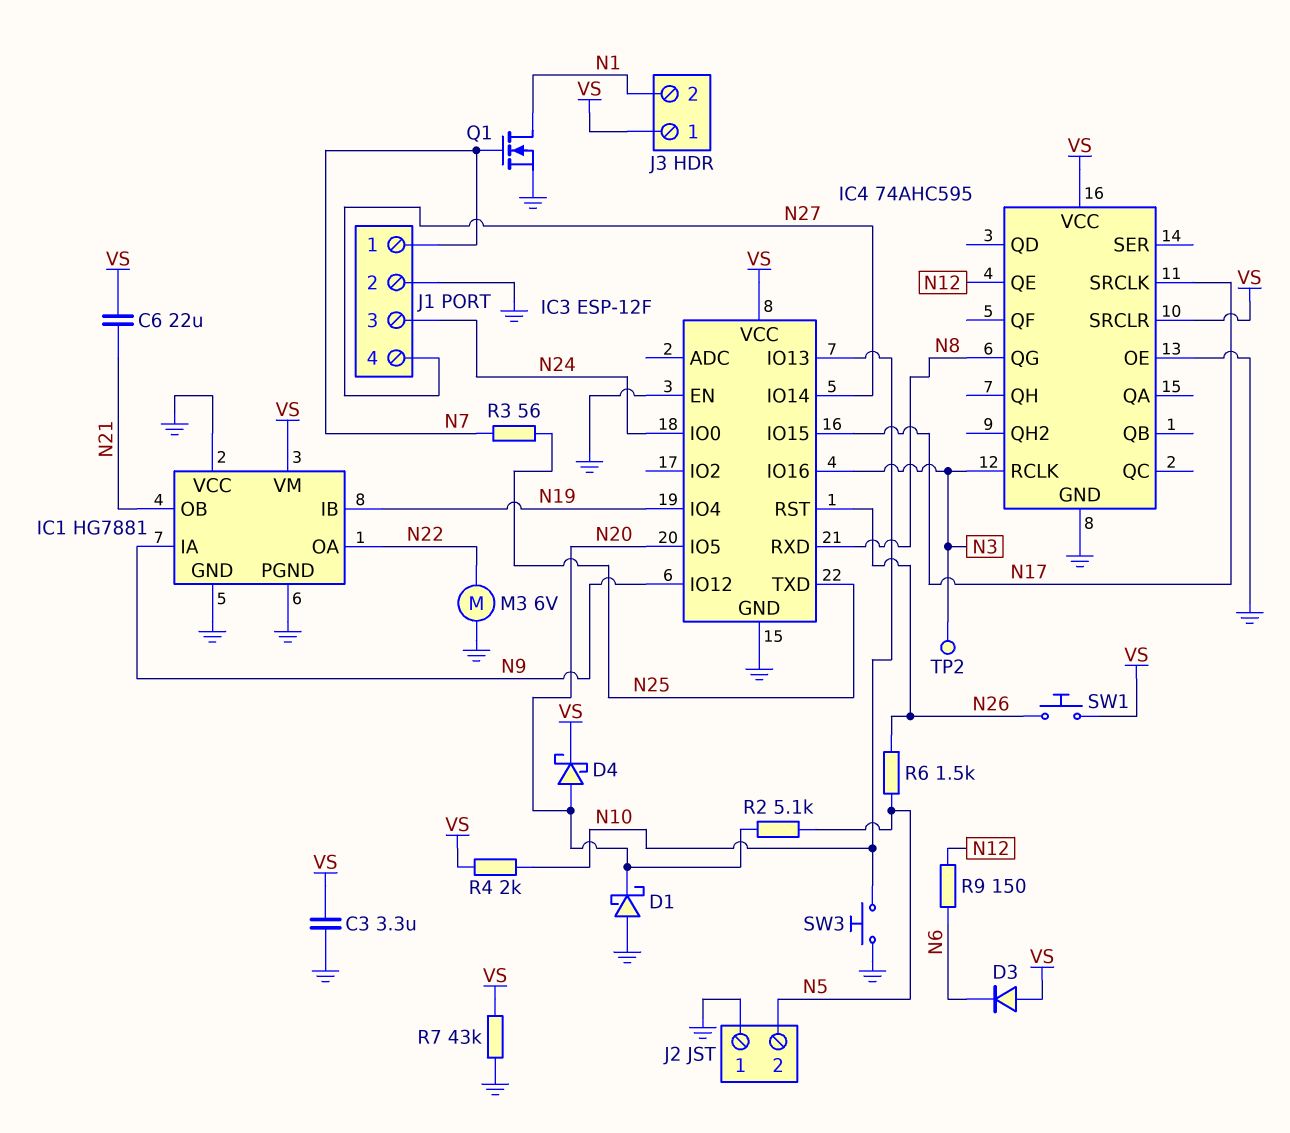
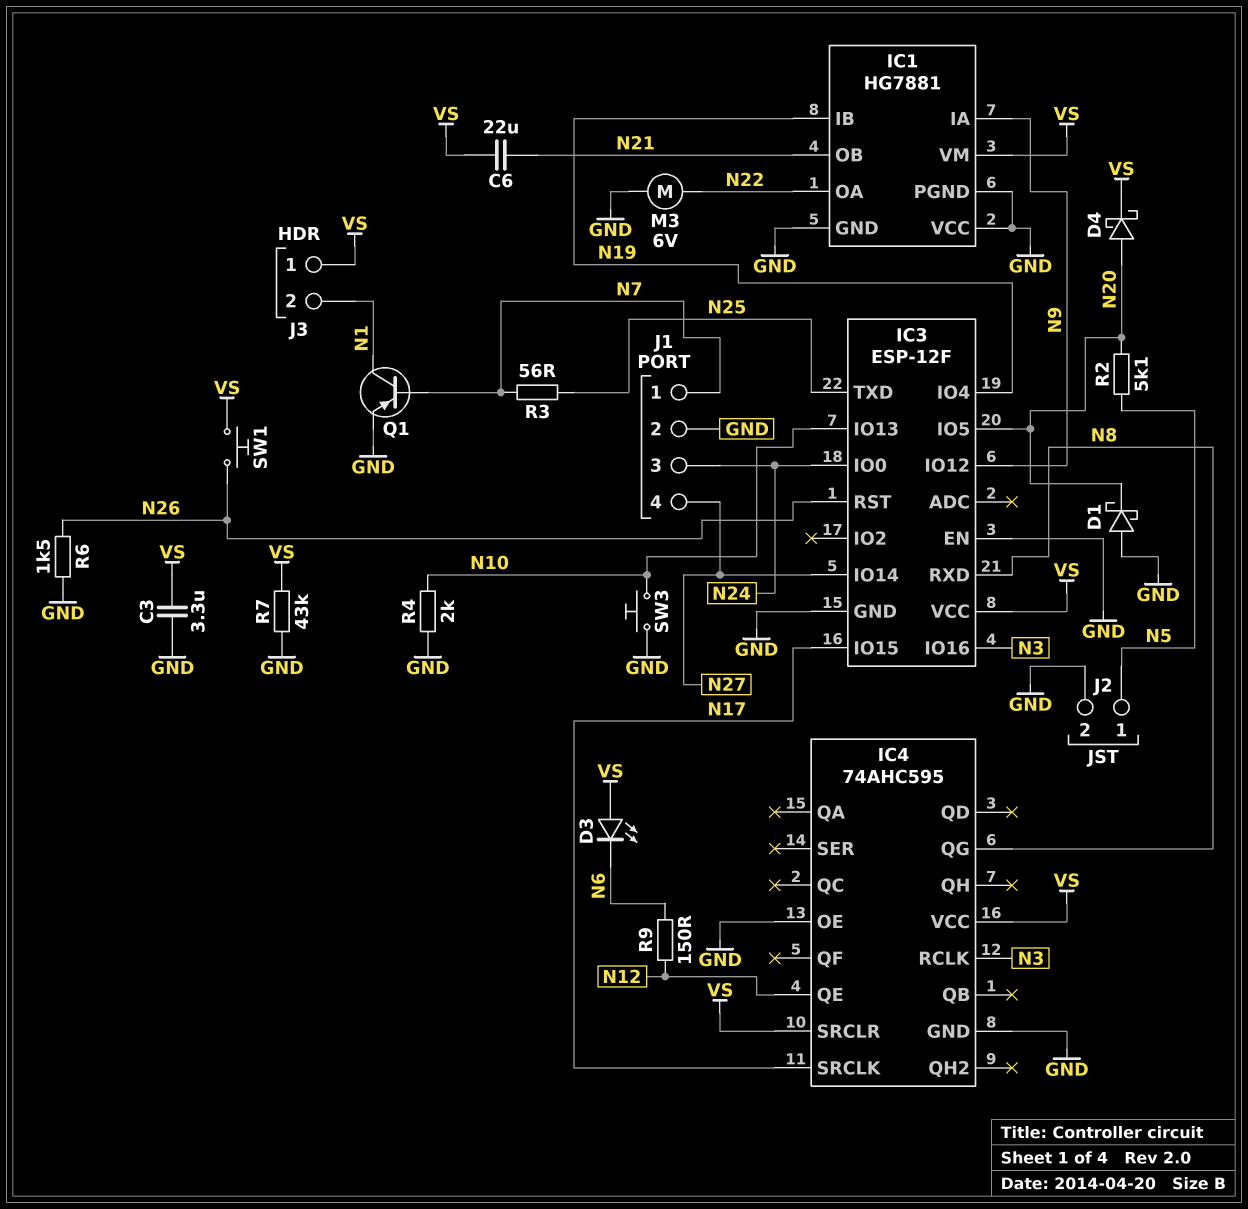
D3: diode (A VS, K N6) -> LED (A VS, K N6)
J2 pin 1: GND -> N5
J2 pin 2: N5 -> GND
Q1: NMOS (G N7, D N1, S GND) -> PNP (B N7, C N1, E GND)
R4: 2k (N10, VS) -> 2k (GND, N10)
R6: 1.5k (N5, N26) -> 1.5k (GND, N26)
TP2: test point (N3) -> none

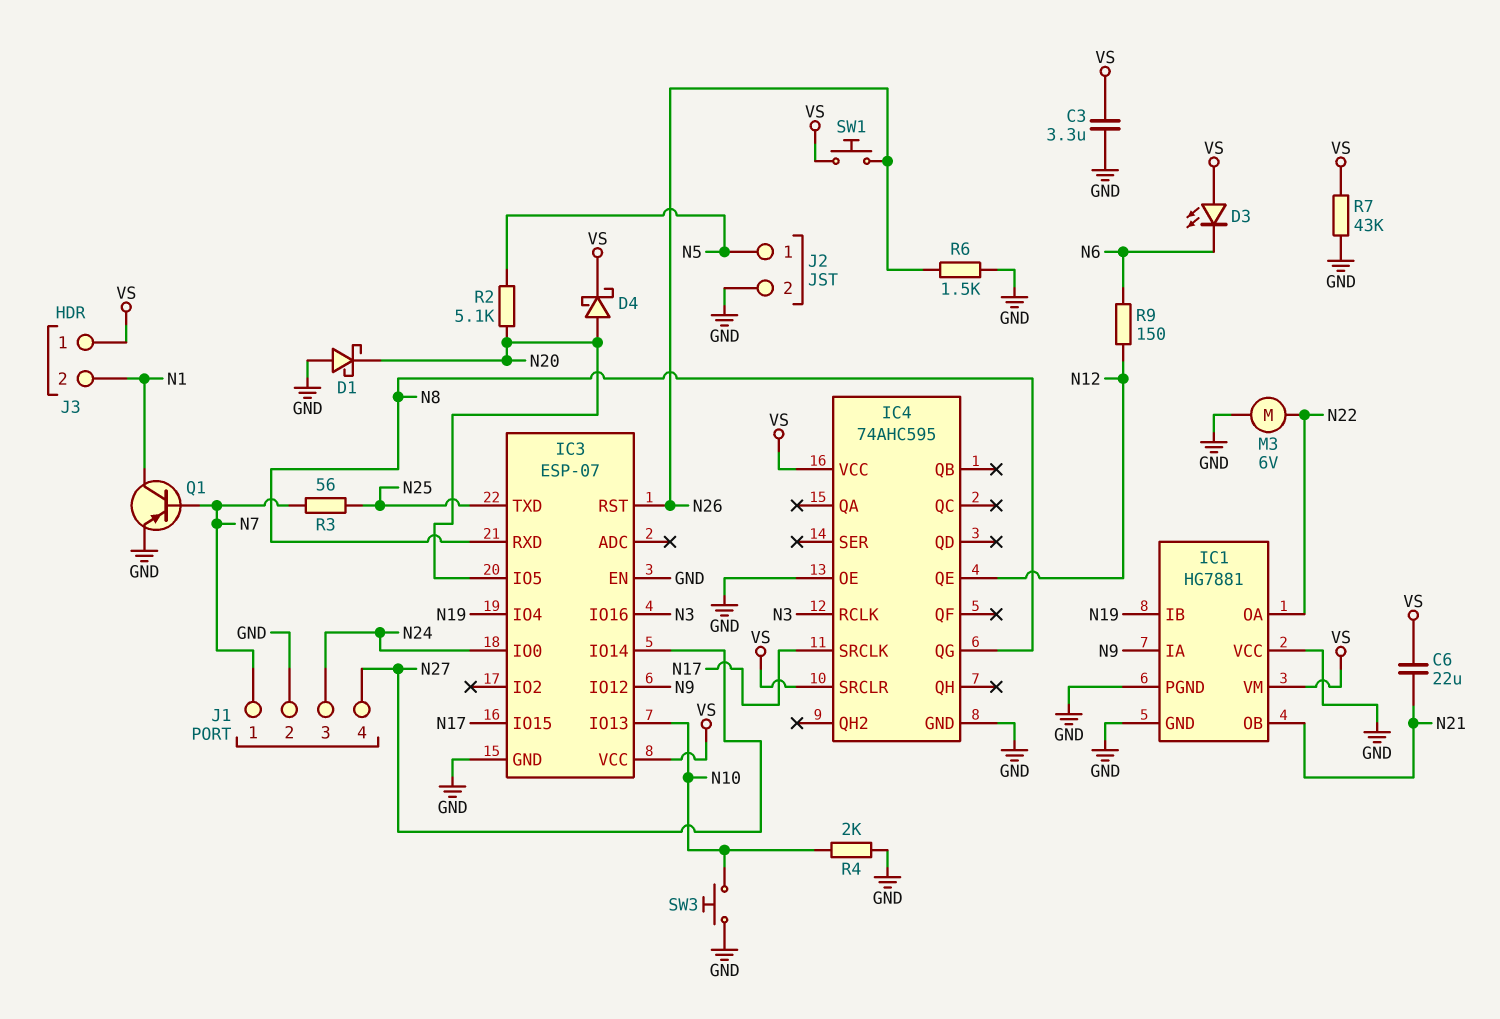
IC3: ESP-12F -> ESP-07

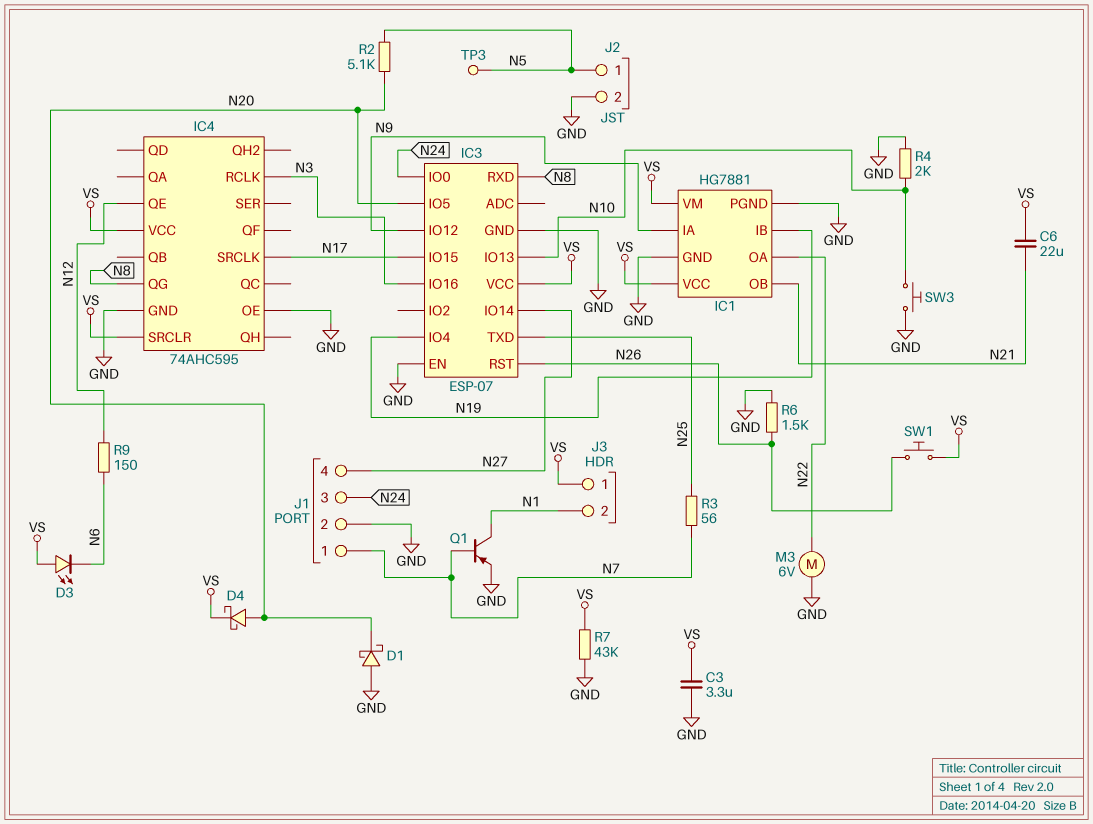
IC1 pin VCC: GND -> VS
TP3: none -> test point (N5)

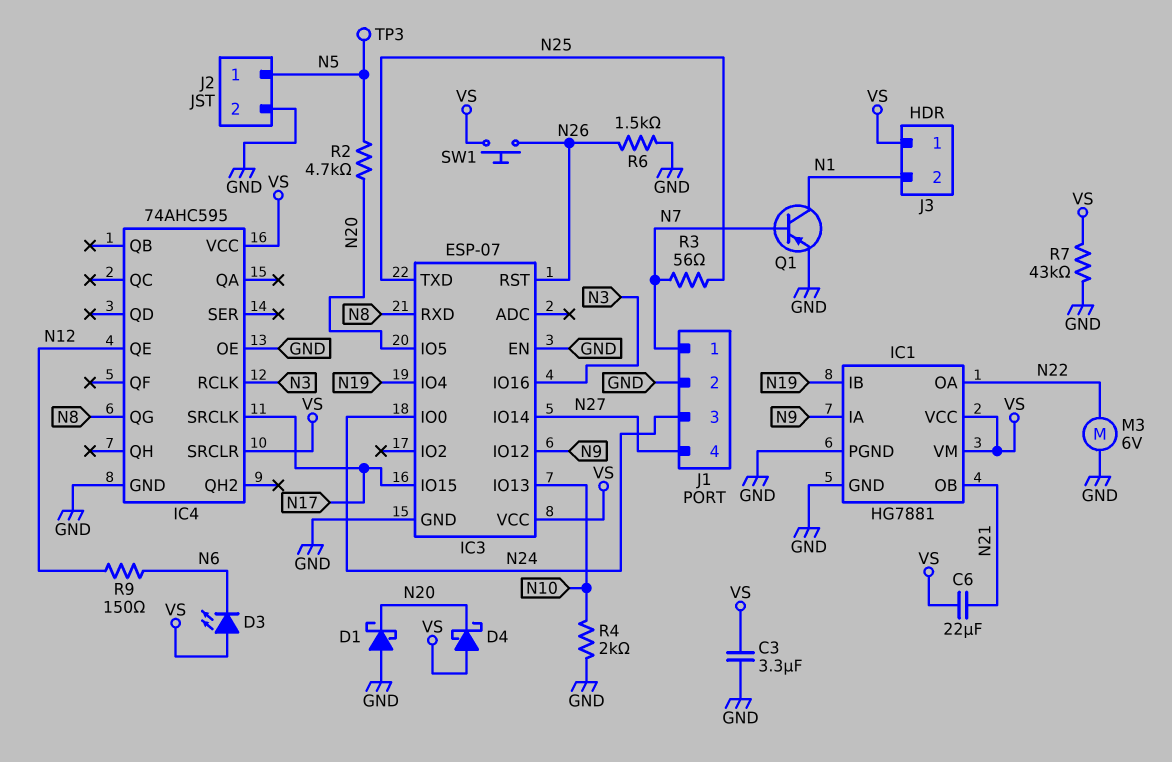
D4: schottky (A N20, K VS) -> schottky (A VS, K N20)
R2: 5.1k (N5, N20) -> 4.7k (N5, N20)
SW3: button (GND, N10) -> none

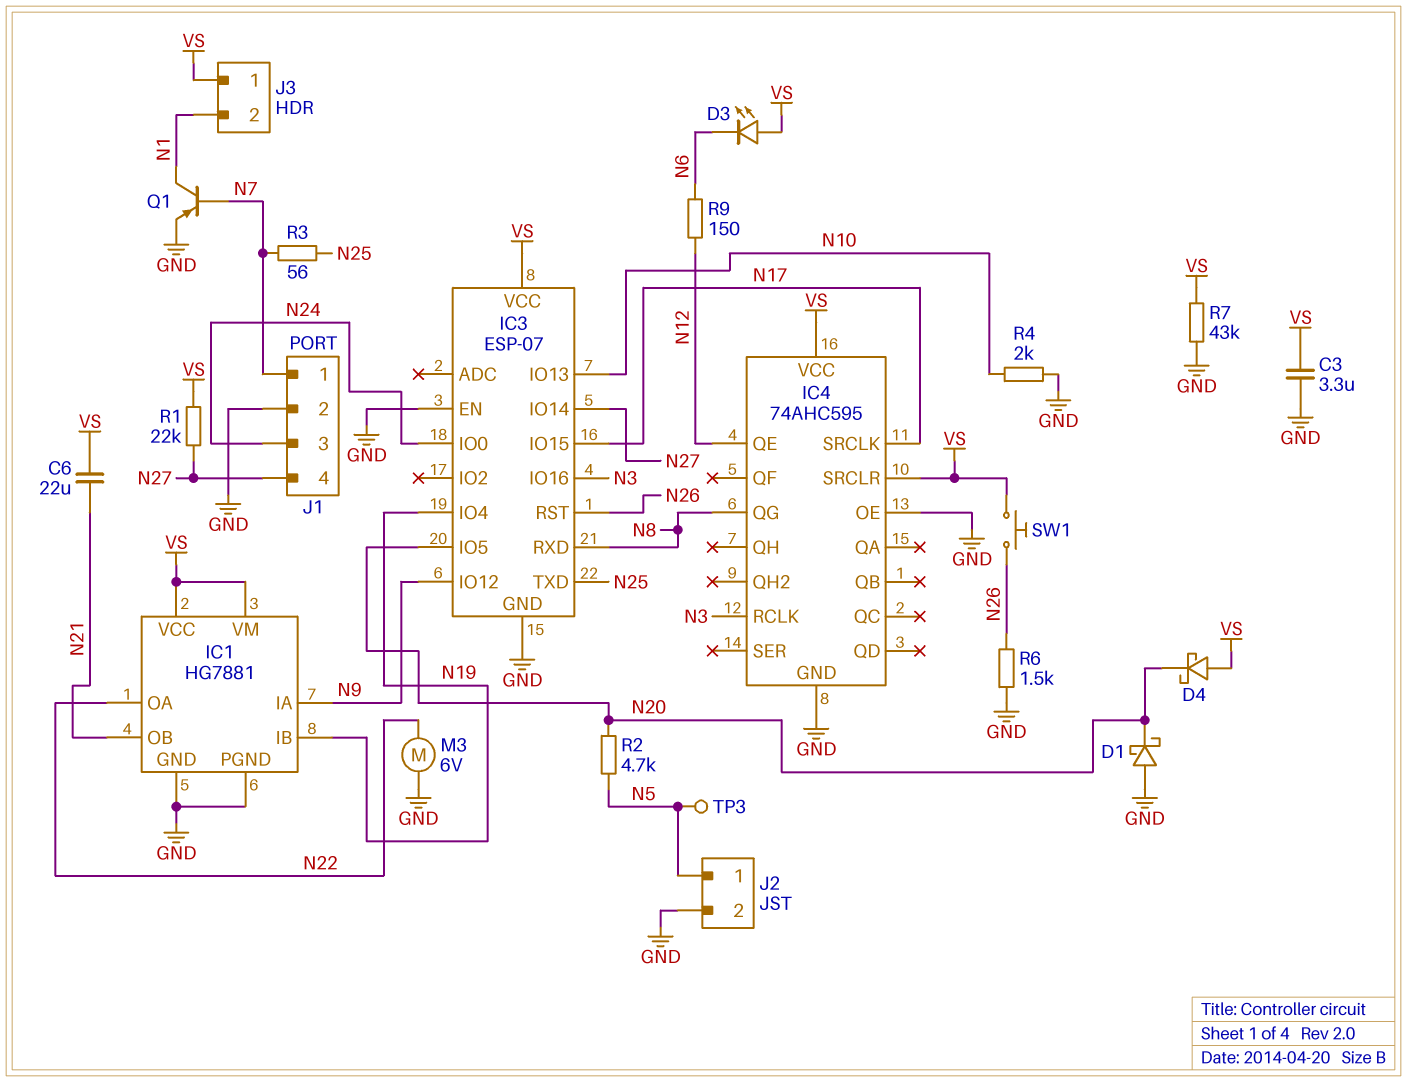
R1: none -> 22k (N27, VS)

